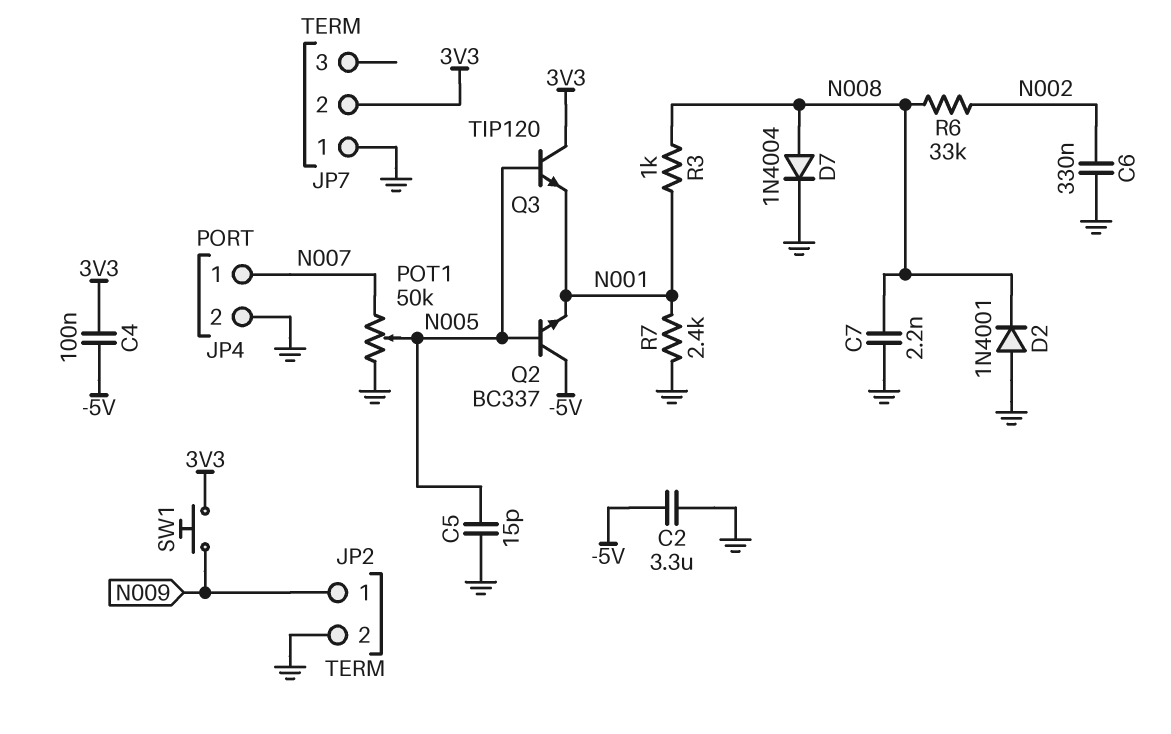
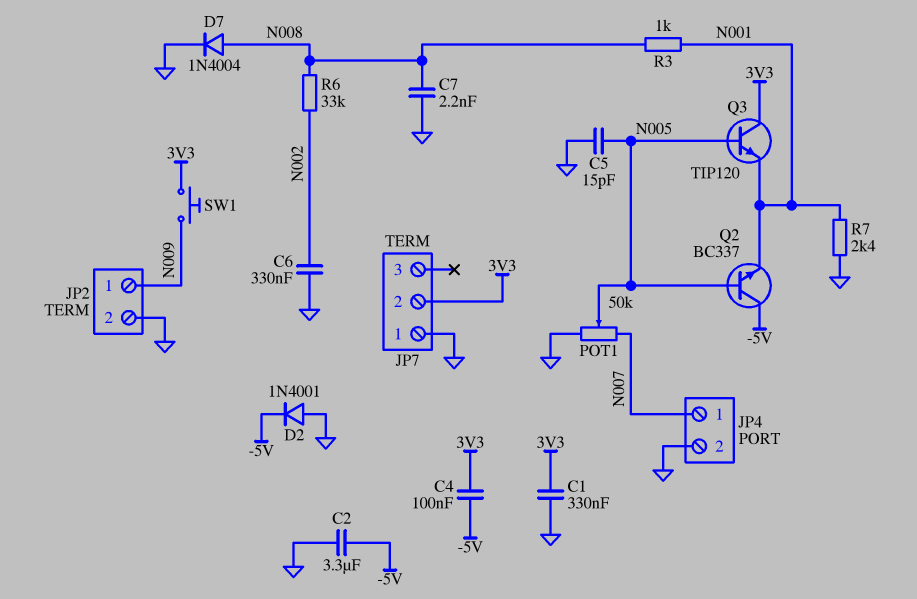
C1: none -> 330nF (3V3, GND)
D2: diode 1N4001 (A GND, K N008) -> diode 1N4001 (A GND, K -5V)

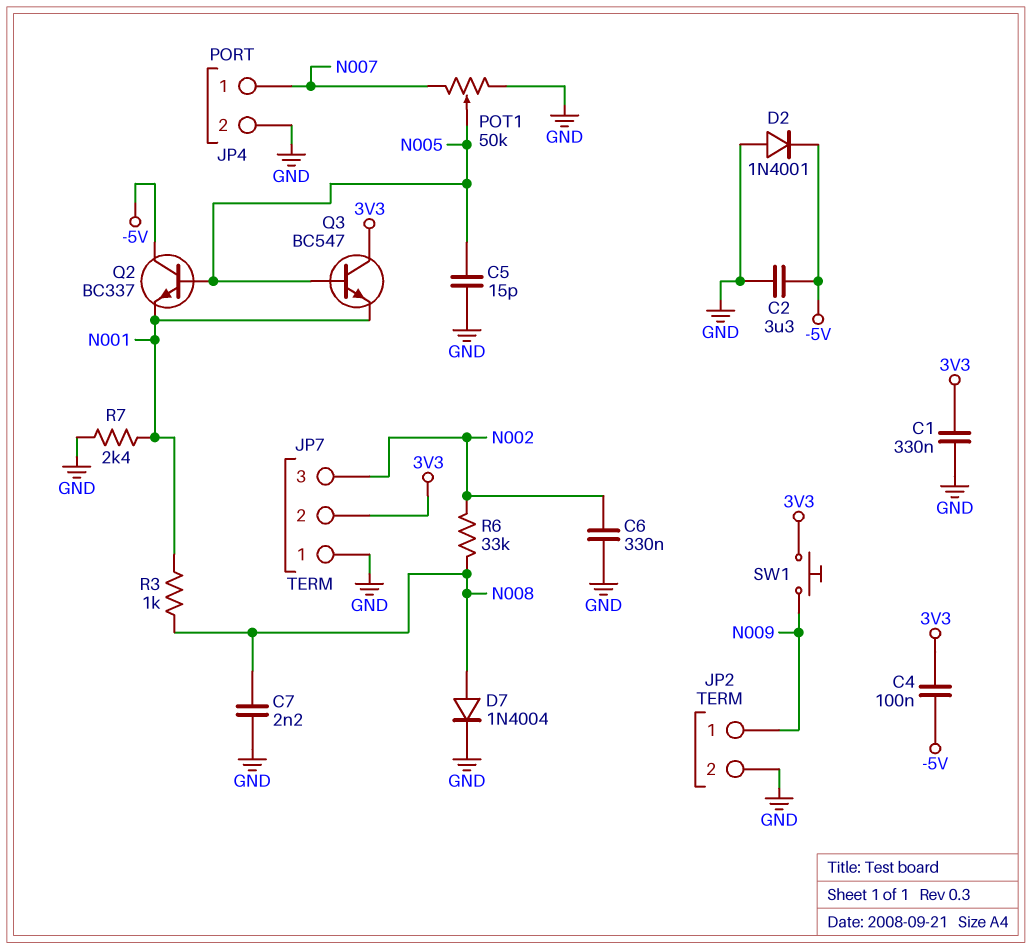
JP7 pin 3: none -> N002
Q3: NPN TIP120 (B N005, C 3V3, E N001) -> NPN BC547 (B N005, C 3V3, E N001)

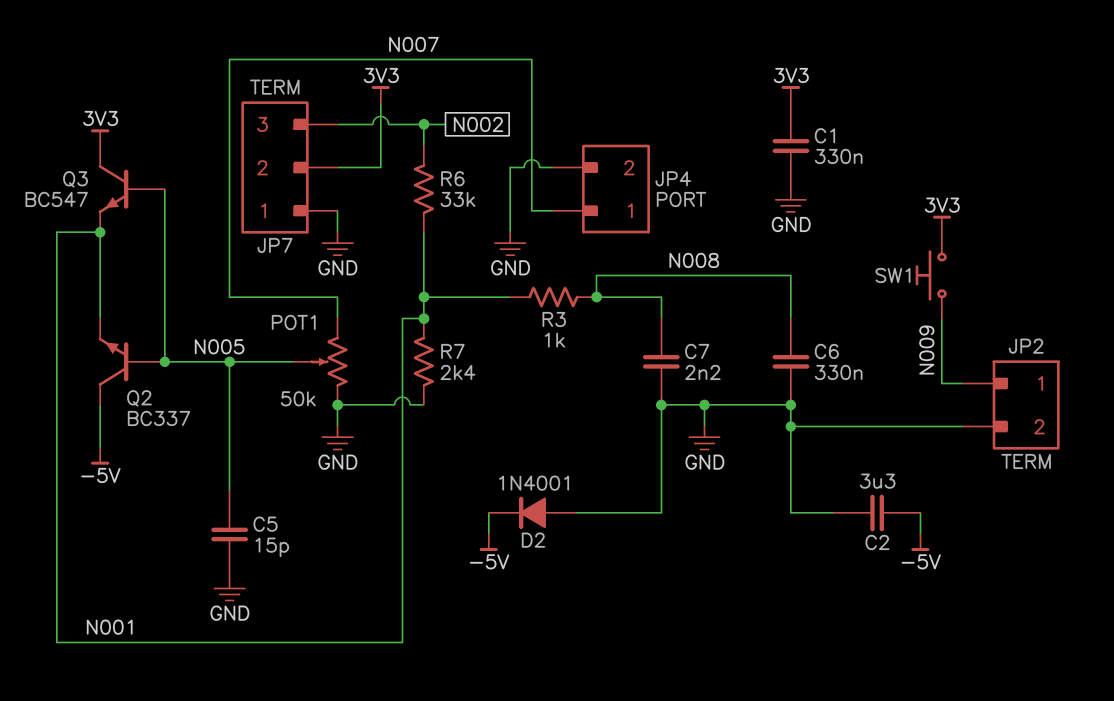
C4: 100nF (-5V, 3V3) -> none
C6: 330nF (GND, N002) -> 330nF (GND, N008)
D7: diode 1N4004 (A N008, K GND) -> none
R6: 33k (N002, N008) -> 33k (N001, N002)

